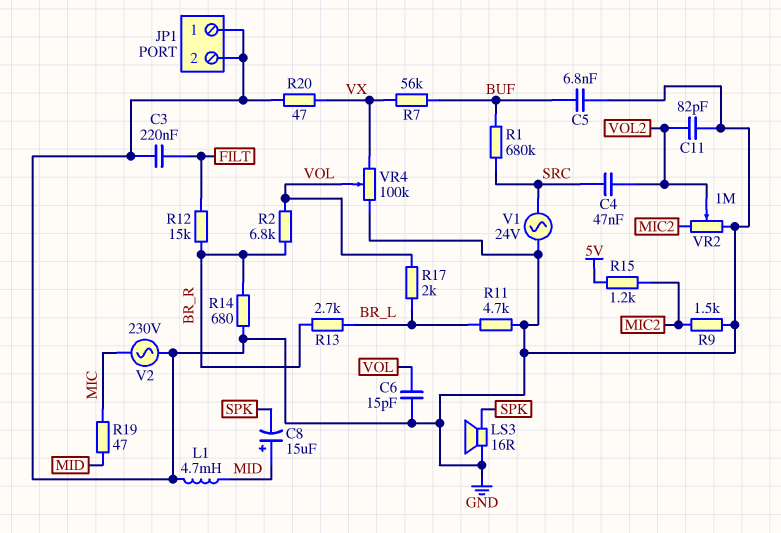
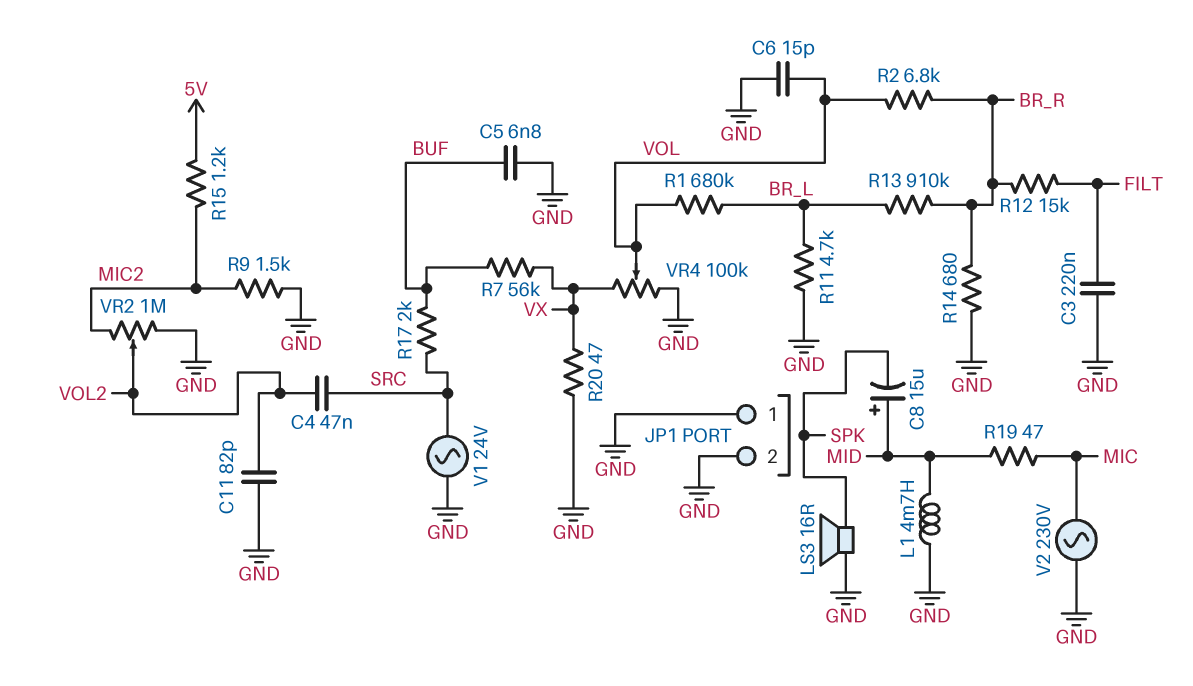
R1: 680k (BUF, SRC) -> 680k (BR_L, VOL)
R13: 2.7k (BR_L, BR_R) -> 910k (BR_L, BR_R)
R17: 2k (BR_L, VOL) -> 2k (BUF, SRC)

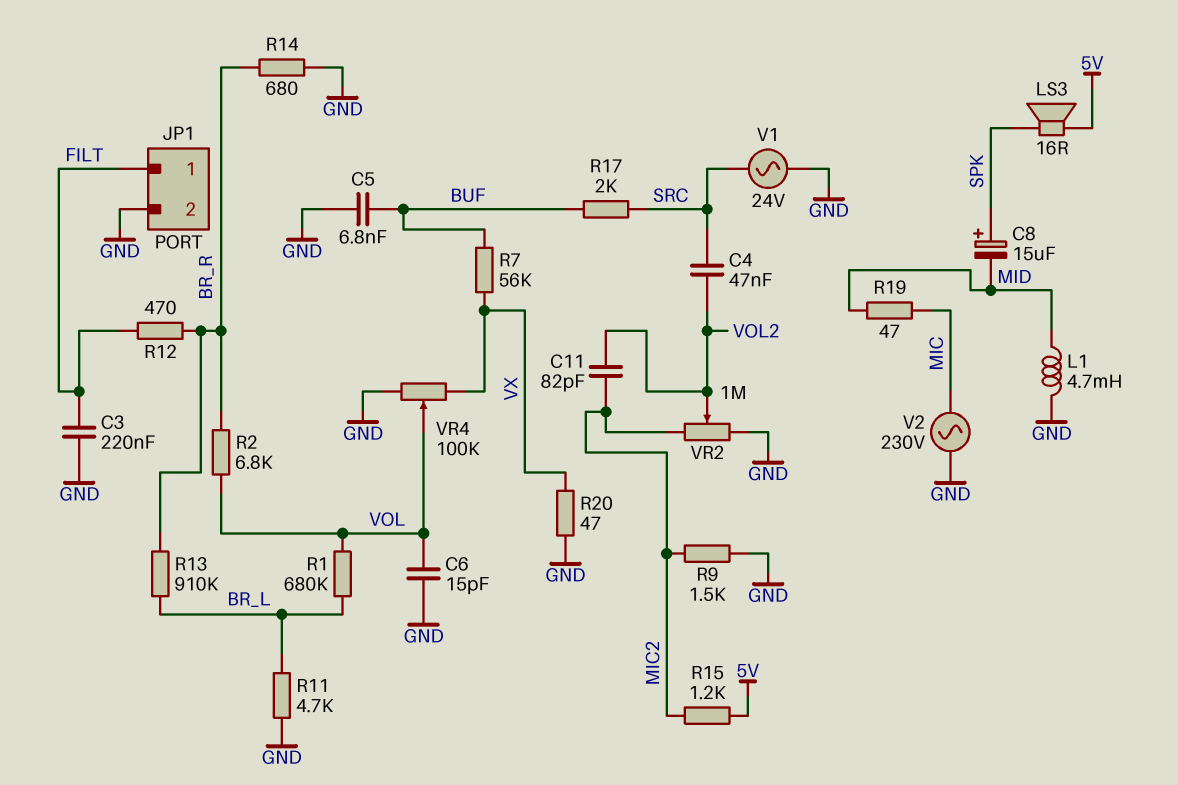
C8: 15uF (plus MID, minus SPK) -> 15uF (plus SPK, minus MID)
C11: 82pF (GND, VOL2) -> 82pF (MIC2, VOL2)
JP1 pin 1: GND -> FILT
LS3: speaker 16R (GND, SPK) -> speaker 16R (5V, SPK)
R12: 15k (BR_R, FILT) -> 470 (BR_R, FILT)

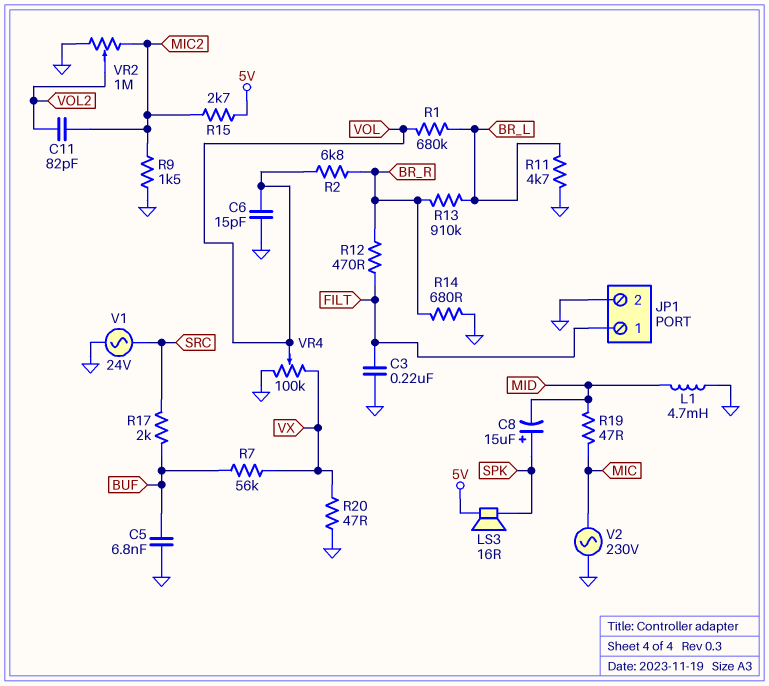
C4: 47nF (SRC, VOL2) -> none
R15: 1.2k (5V, MIC2) -> 2.7k (5V, MIC2)

